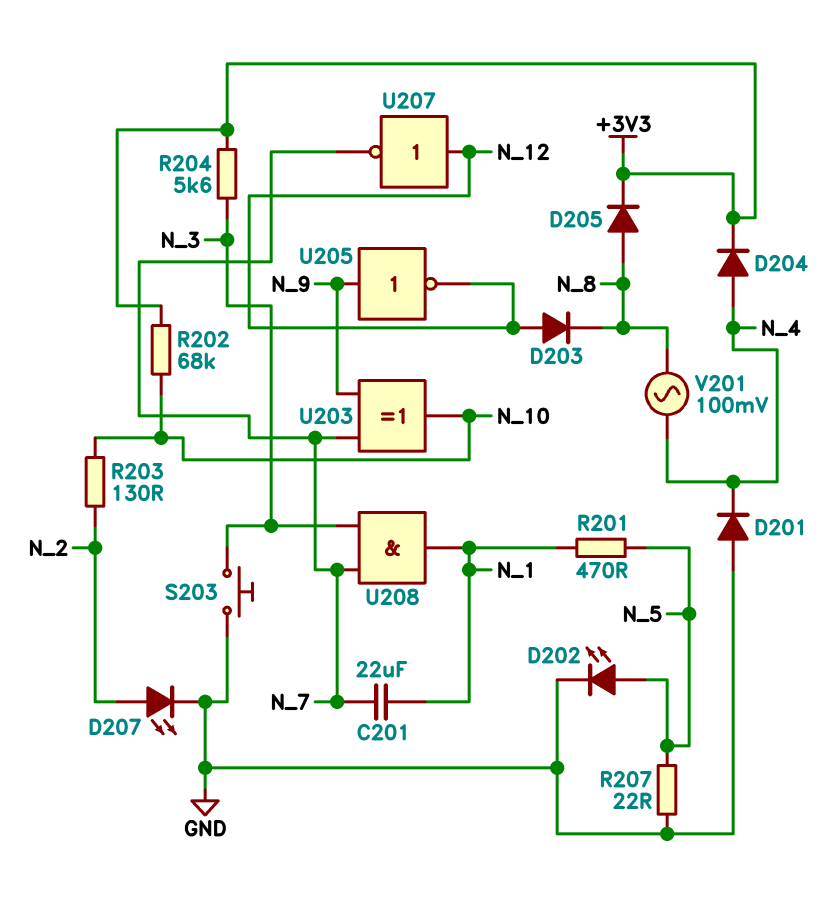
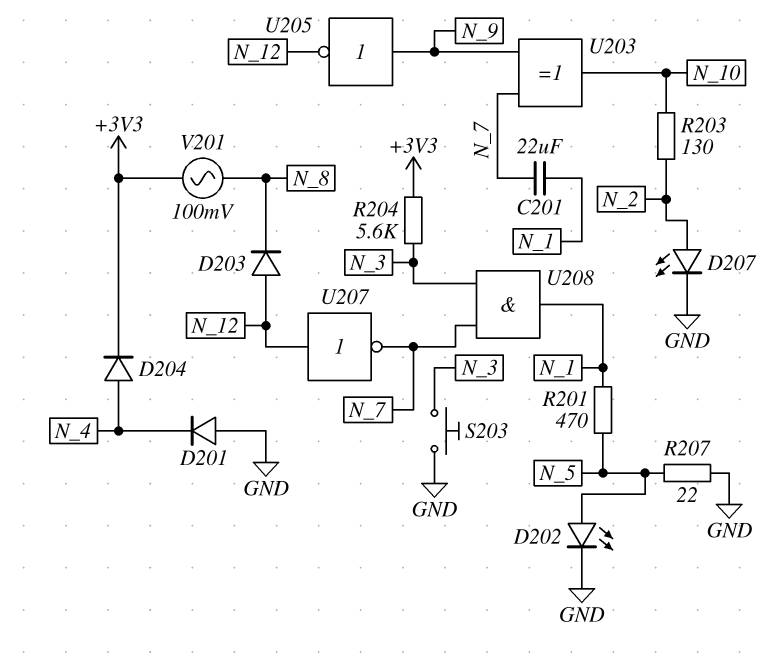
D205: diode (A N_8, K +3V3) -> none
R202: 68k (+3V3, N_10) -> none
V201: AC 100mV (N_4, N_8) -> AC 100mV (+3V3, N_8)

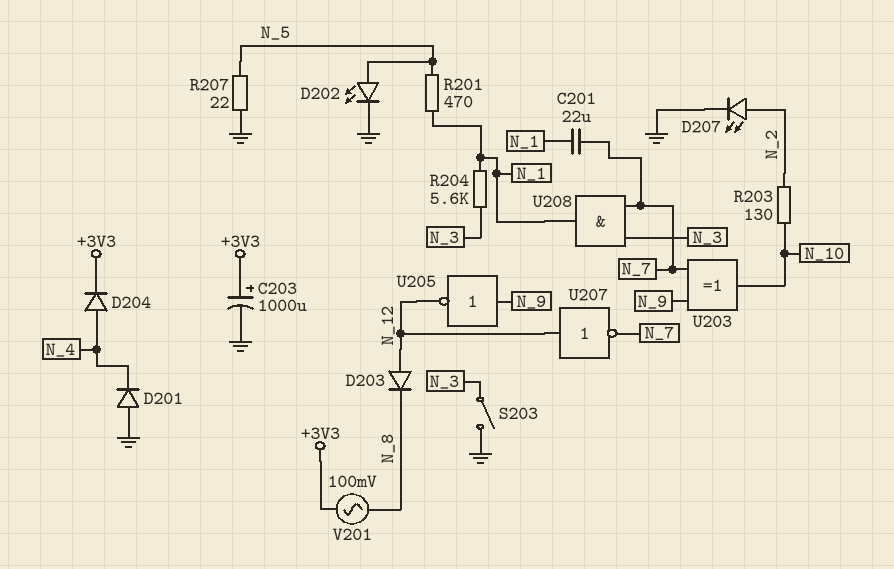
C203: none -> 1000uF (plus +3V3, minus GND)
R204: 5.6k (+3V3, N_3) -> 5.6k (N_1, N_3)
S203: button (GND, N_3) -> switch (GND, N_3)

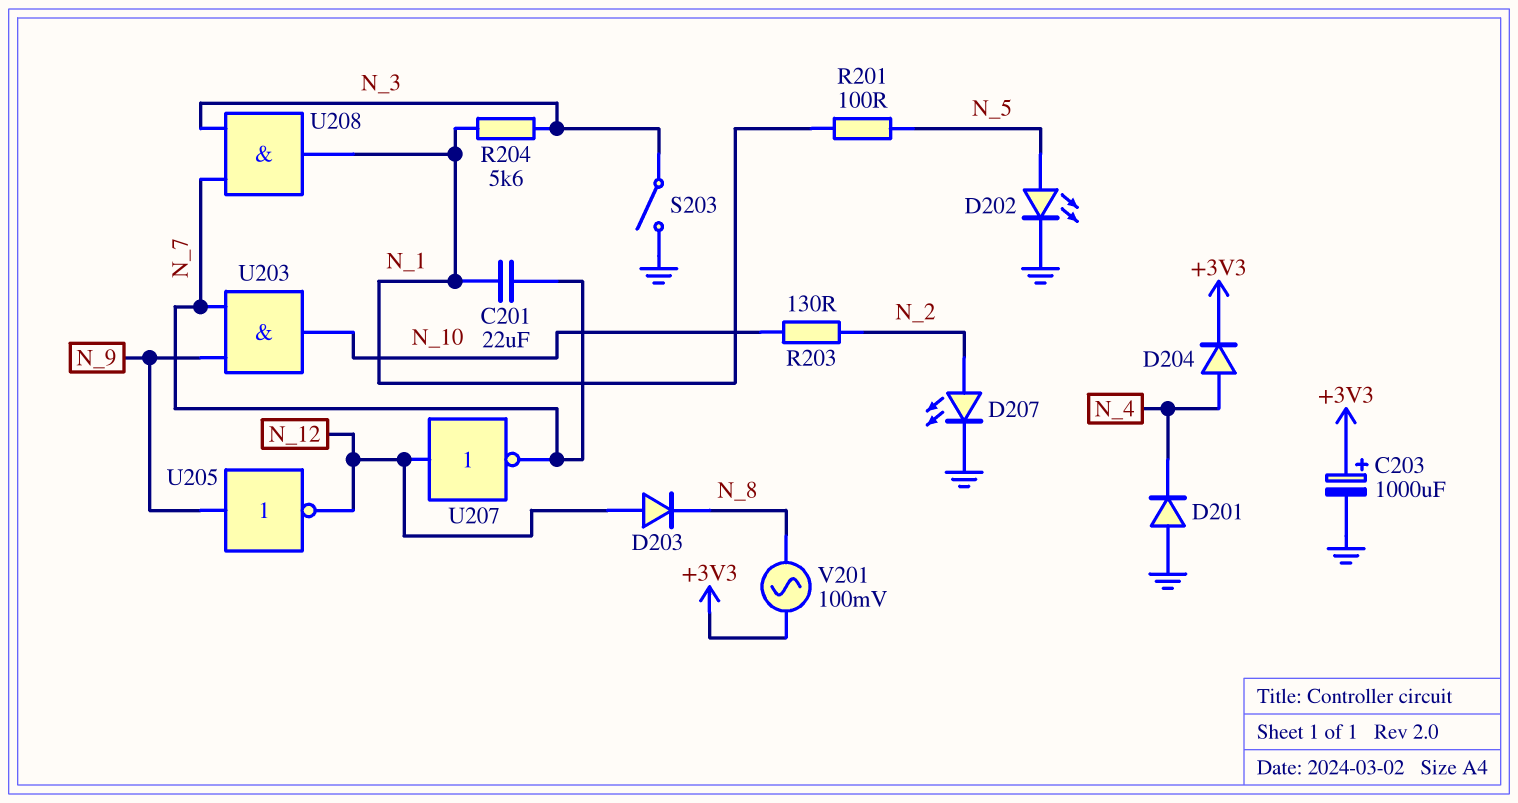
R201: 470 (N_1, N_5) -> 100 (N_1, N_5)
R207: 22 (GND, N_5) -> none
U203: XOR (in N_7, in N_9, out N_10) -> AND (in N_7, in N_9, out N_10)

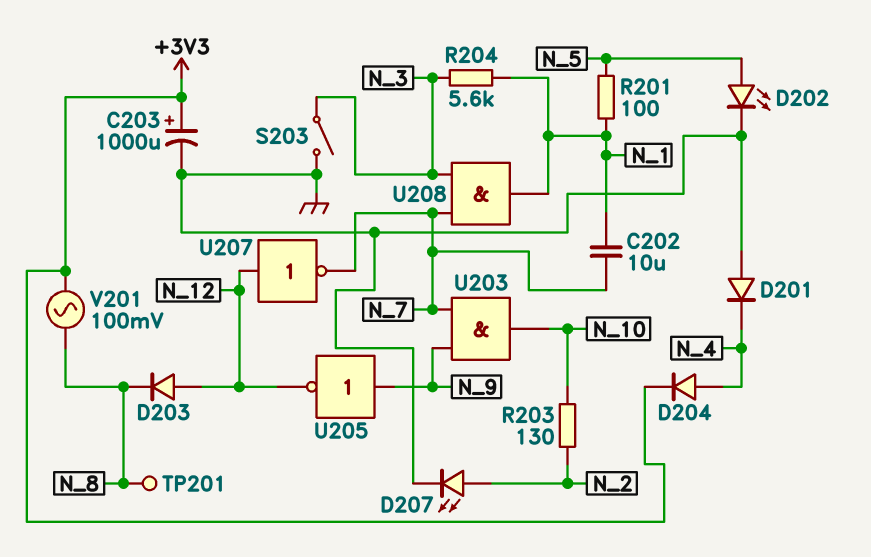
C201: 22uF (N_1, N_7) -> none
C202: none -> 10uF (N_1, N_7)
TP201: none -> test point (N_8)

